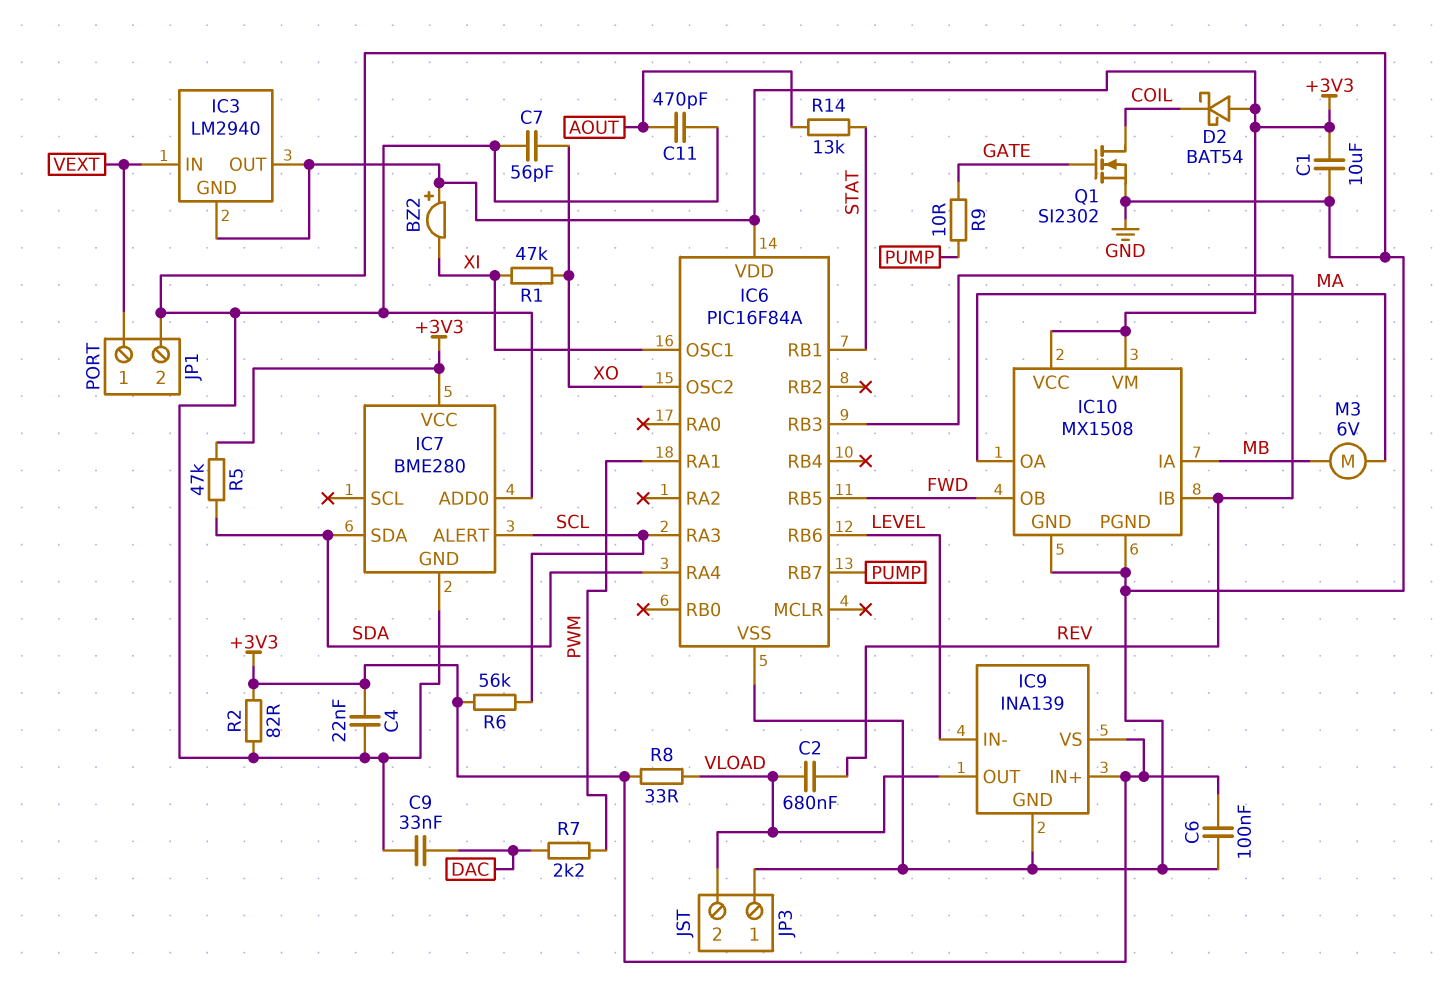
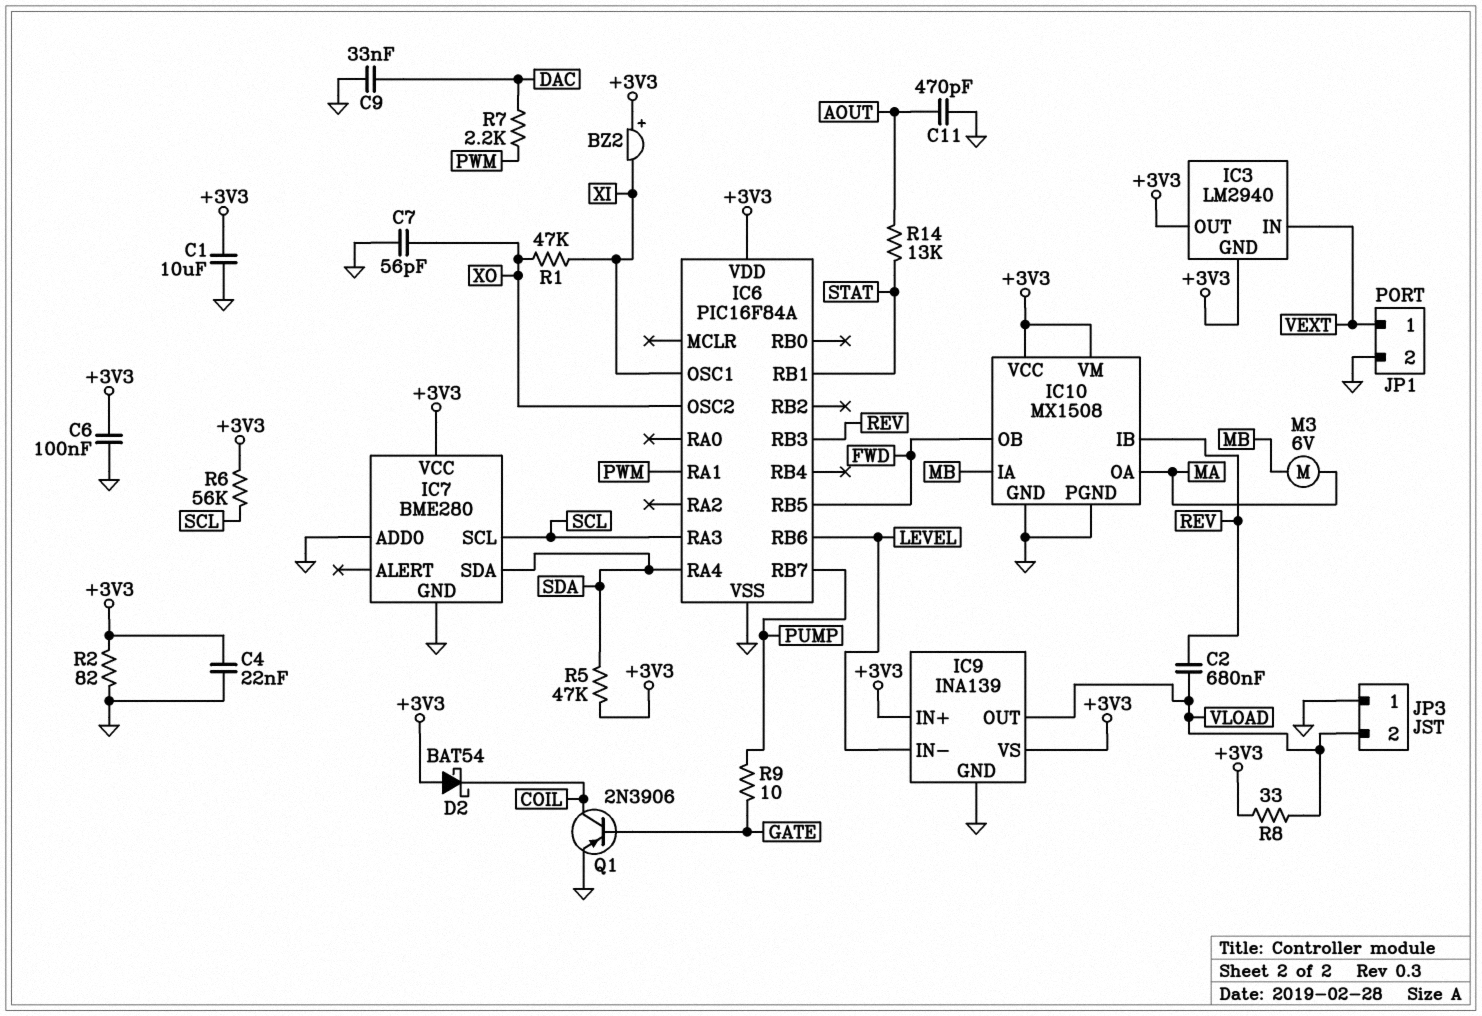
IC7 pin ALERT: SCL -> none
IC7 pin SCL: none -> SCL
Q1: NMOS SI2302 (G GATE, D COIL, S GND) -> PNP 2N3906 (B GATE, C COIL, E GND)

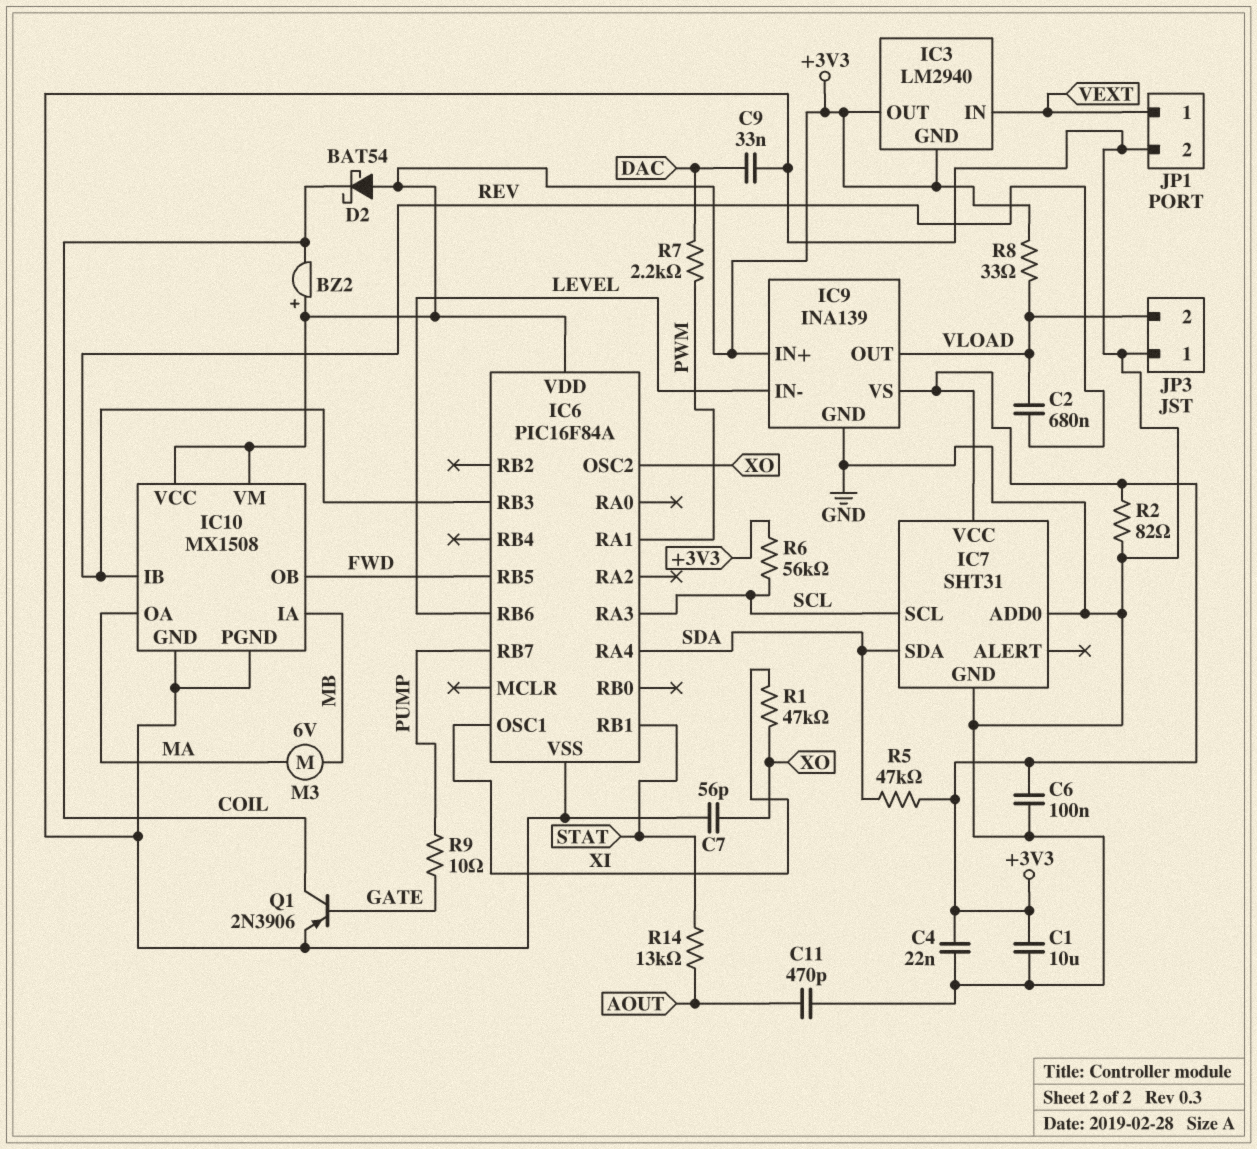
BZ2: buzzer (plus +3V3, minus XI) -> buzzer (plus +3V3, minus COIL)
IC7: BME280 -> SHT31

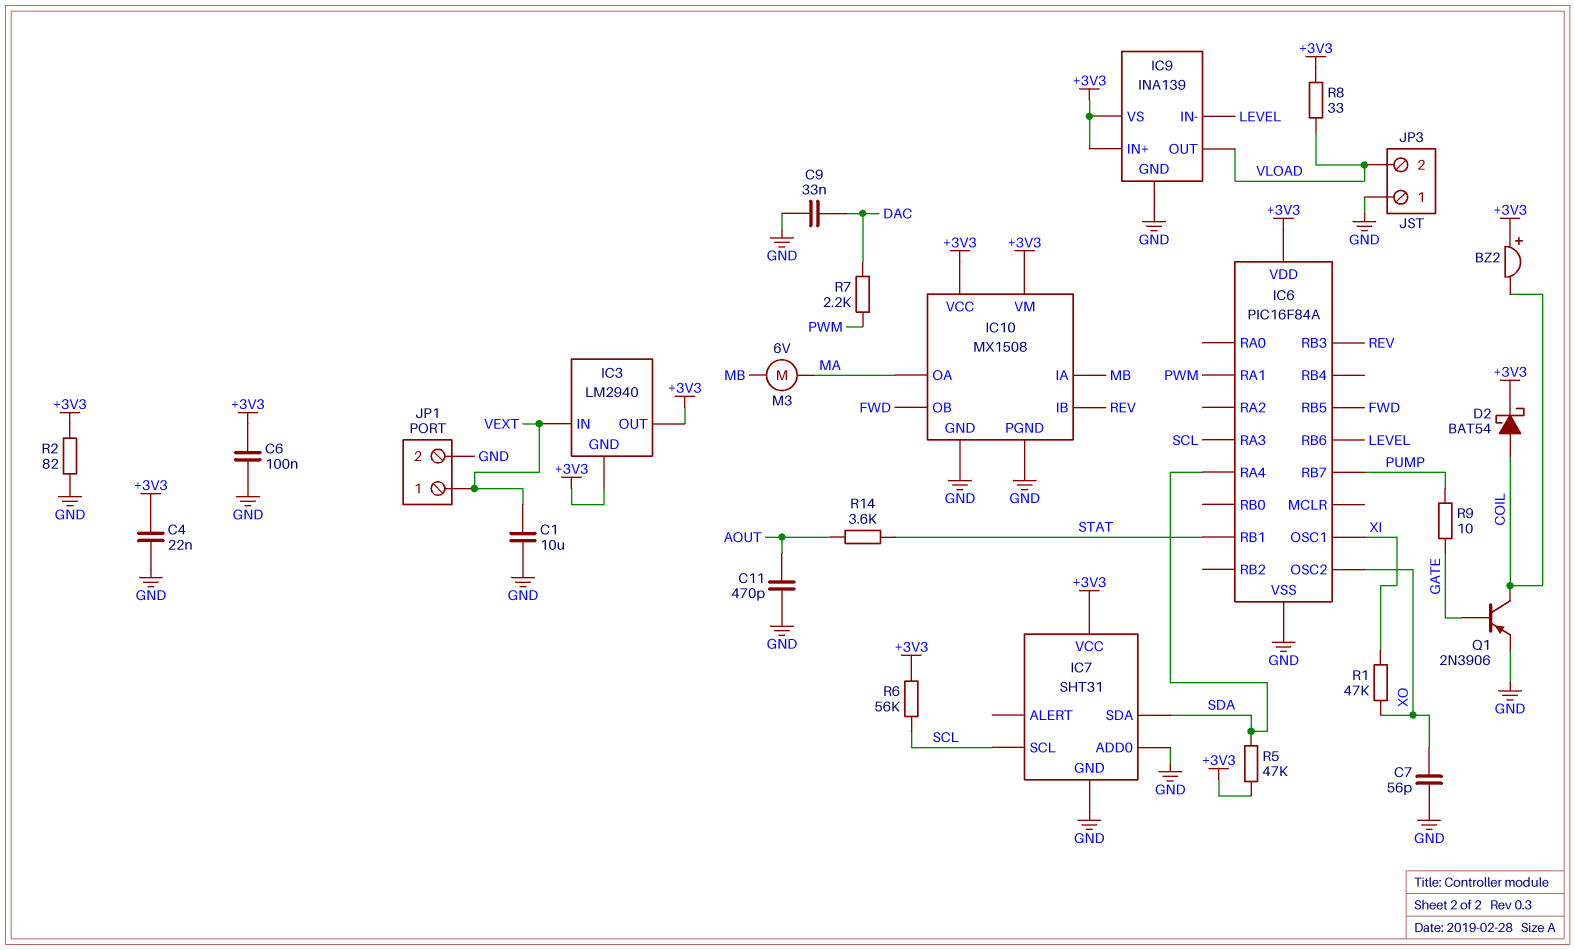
C1: 10uF (+3V3, GND) -> 10uF (GND, VEXT)
C2: 680nF (REV, VLOAD) -> none
D2: schottky BAT54 (A +3V3, K COIL) -> schottky BAT54 (A COIL, K +3V3)
R14: 13k (AOUT, STAT) -> 3.6k (AOUT, STAT)

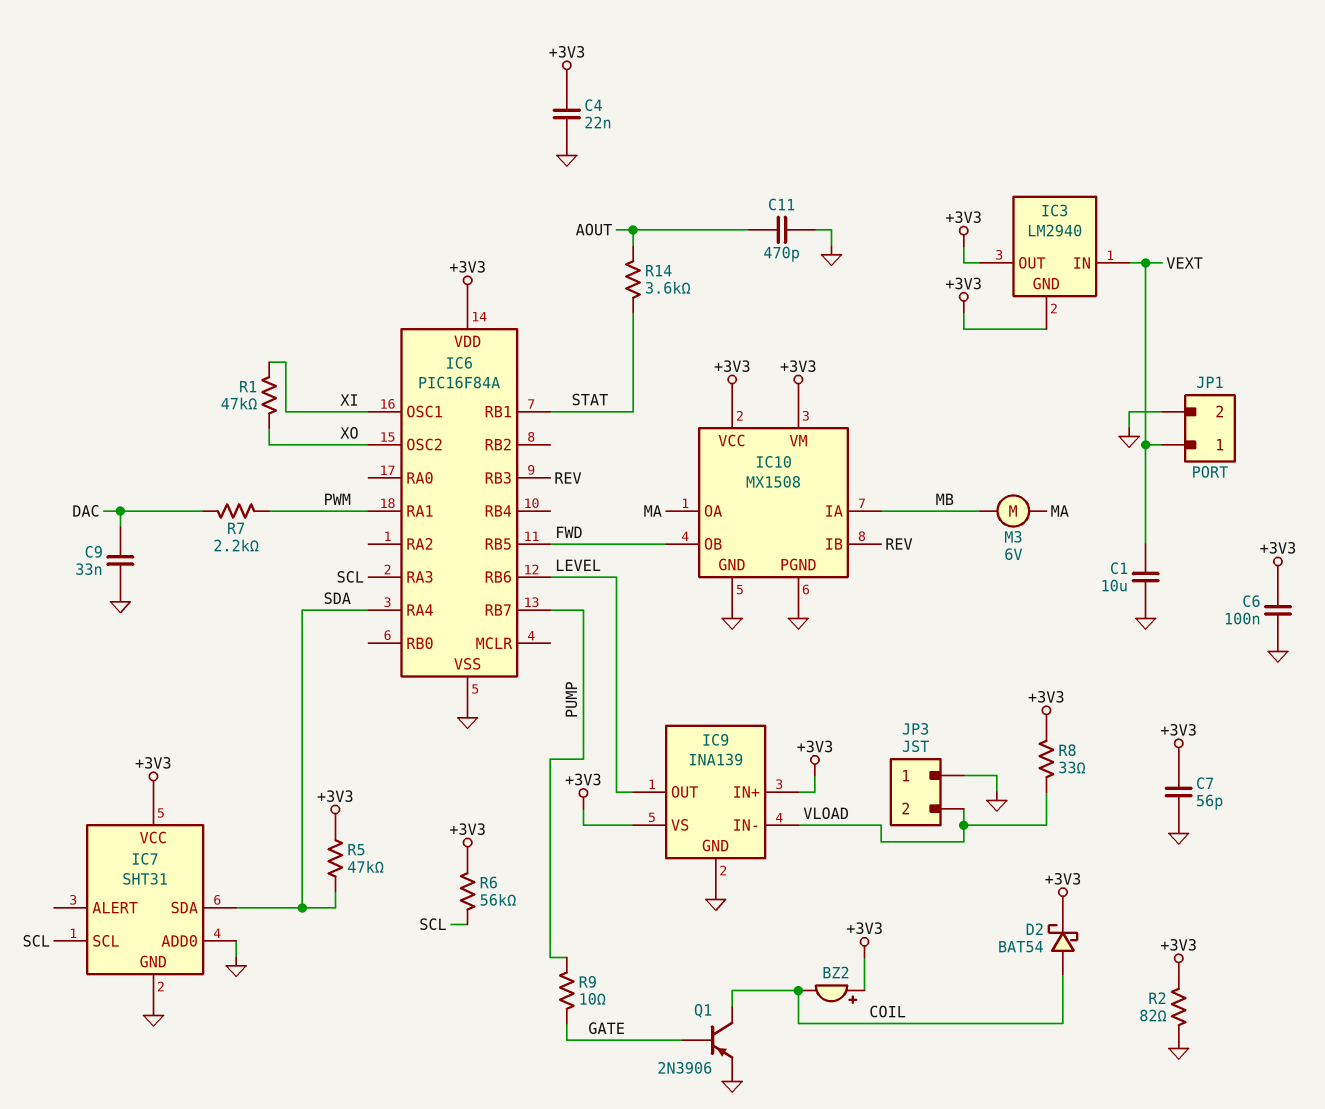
C7: 56pF (GND, XO) -> 56pF (+3V3, GND)
IC9 pin IN-: LEVEL -> VLOAD
IC9 pin OUT: VLOAD -> LEVEL

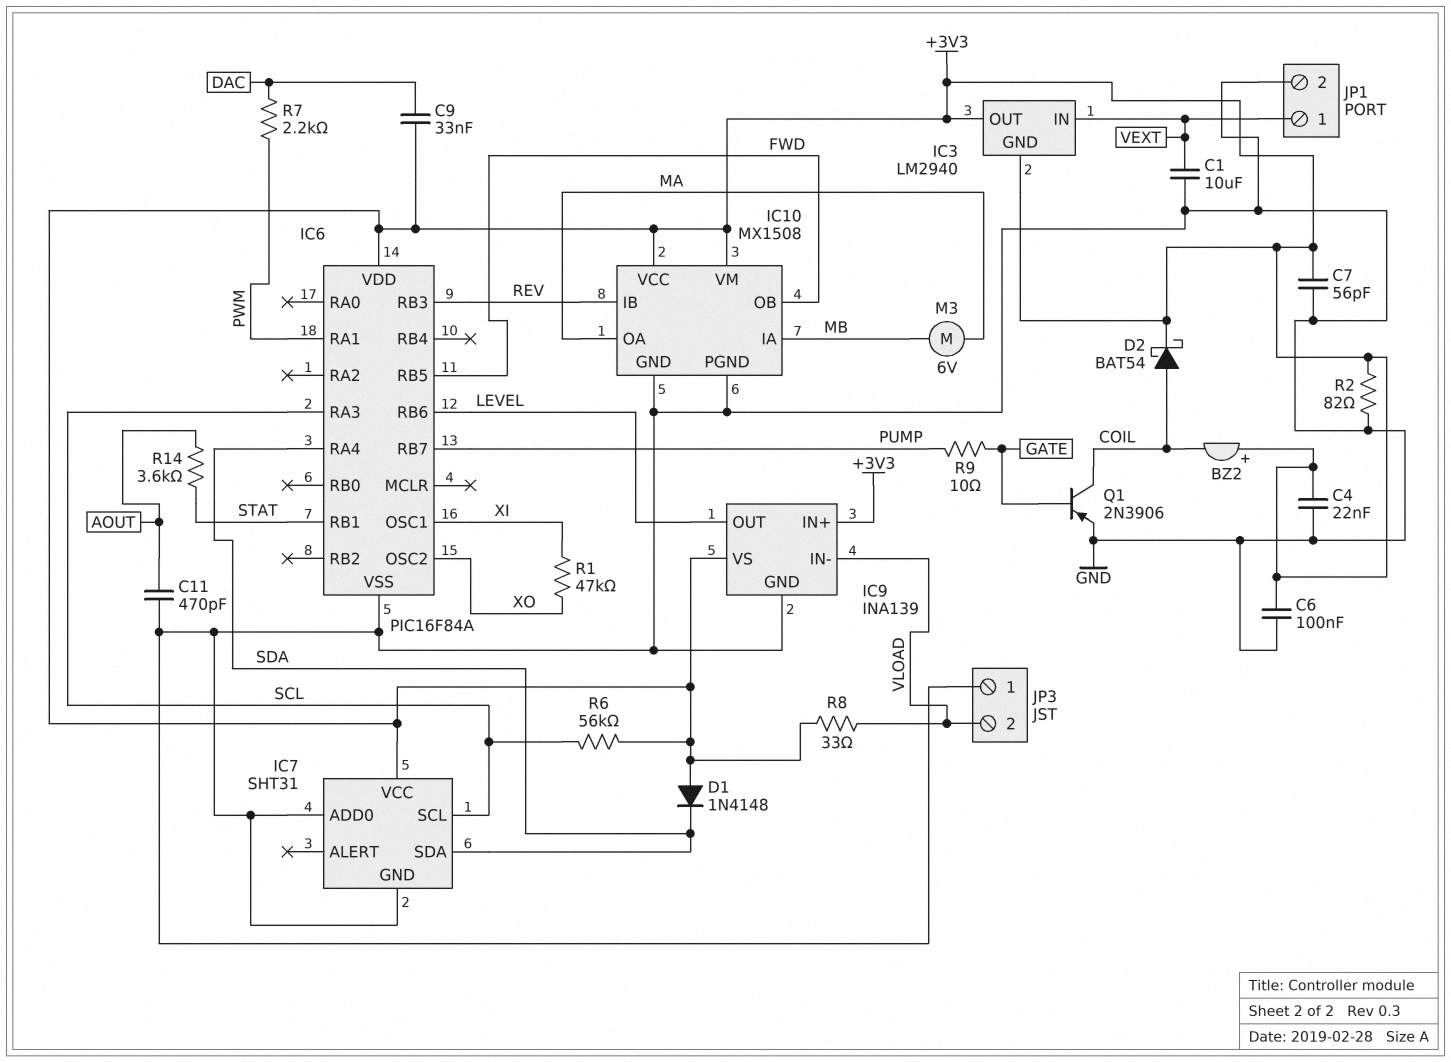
C9: 33nF (DAC, GND) -> 33nF (+3V3, DAC)
D1: none -> diode 1N4148 (A +3V3, K SDA)
R5: 47k (+3V3, SDA) -> none

